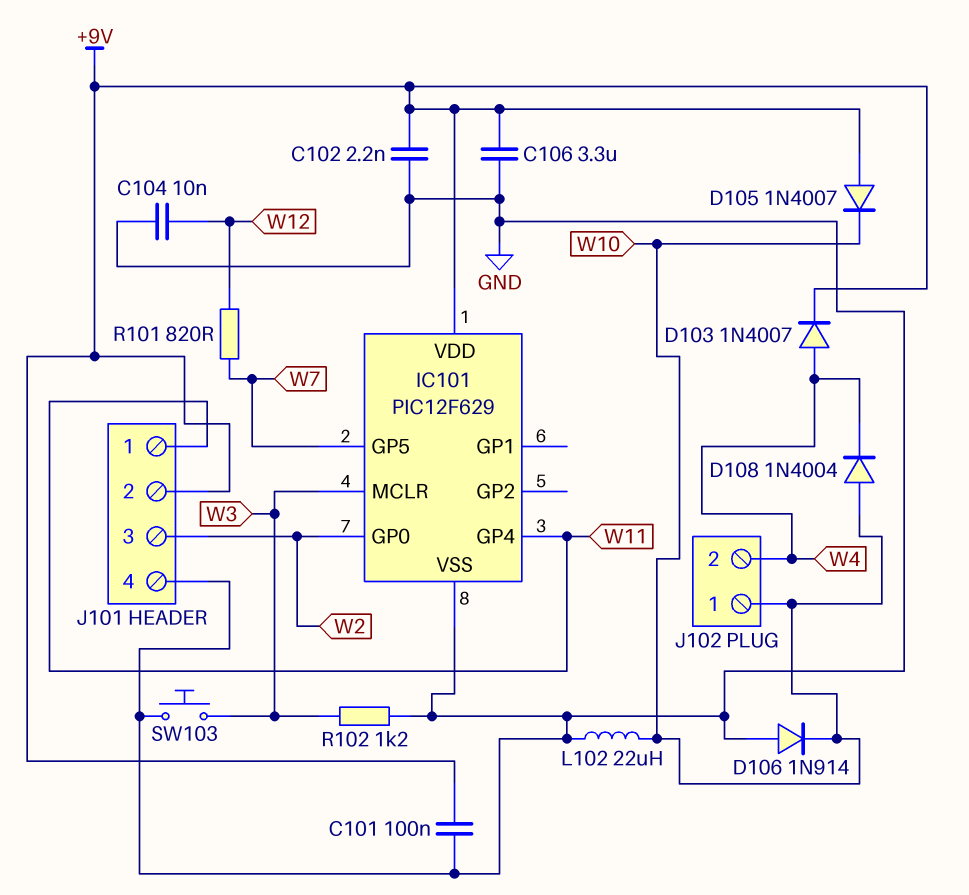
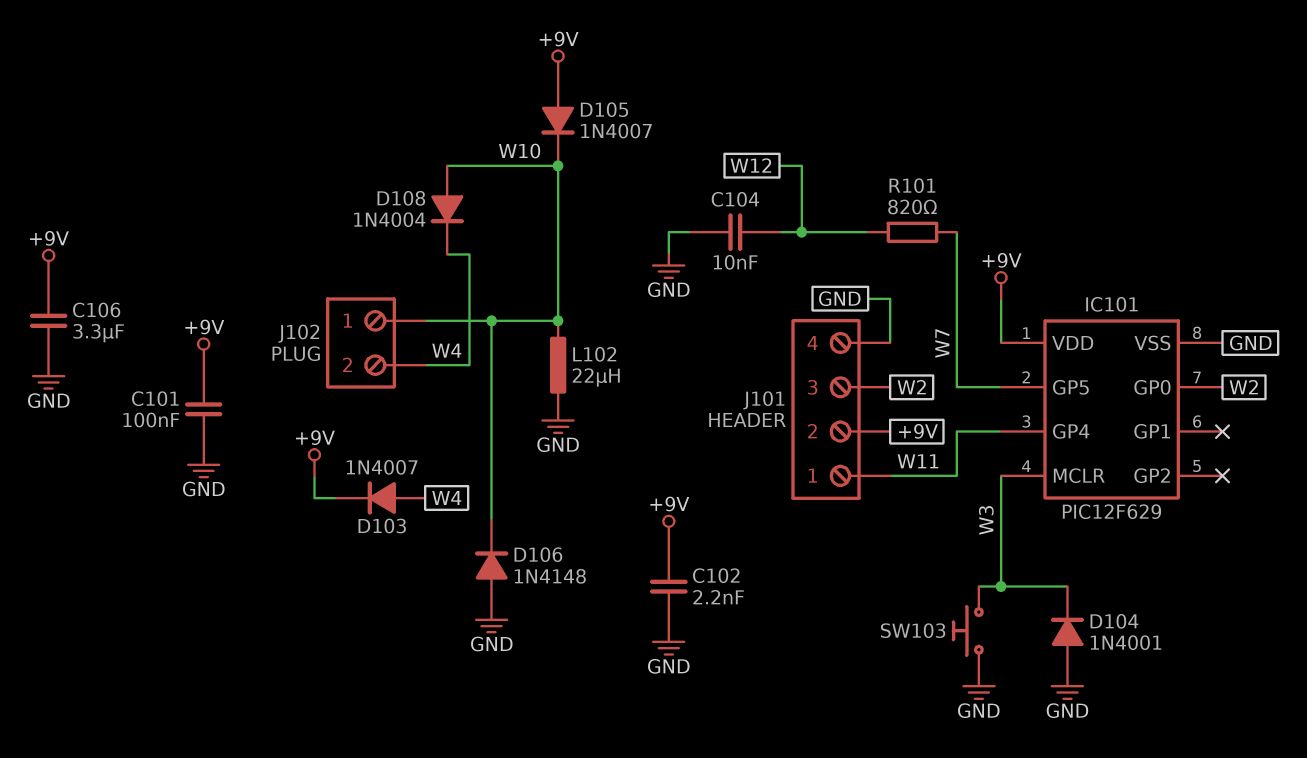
D104: none -> diode 1N4001 (A GND, K W3)
D106: diode 1N914 (A GND, K W10) -> diode 1N4148 (A GND, K W10)
R102: 1.2k (GND, W3) -> none

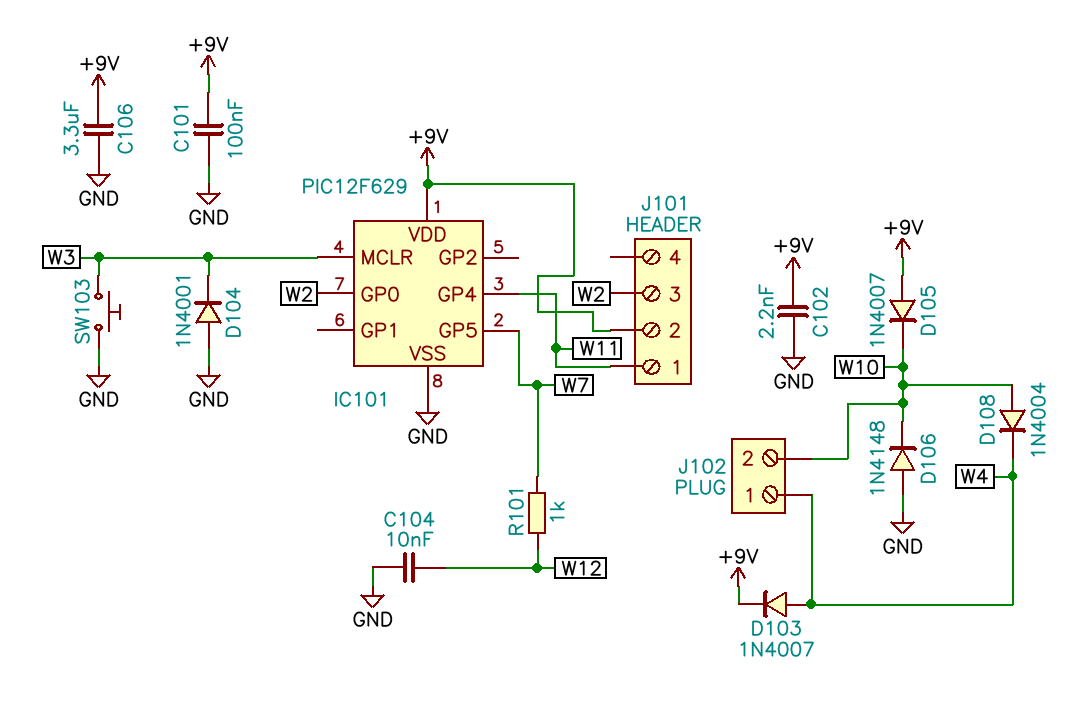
J101 pin 4: GND -> none
J102 pin 1: W10 -> W4
J102 pin 2: W4 -> W10
L102: 22uH (GND, W10) -> none
R101: 820 (W7, W12) -> 1k (W7, W12)

